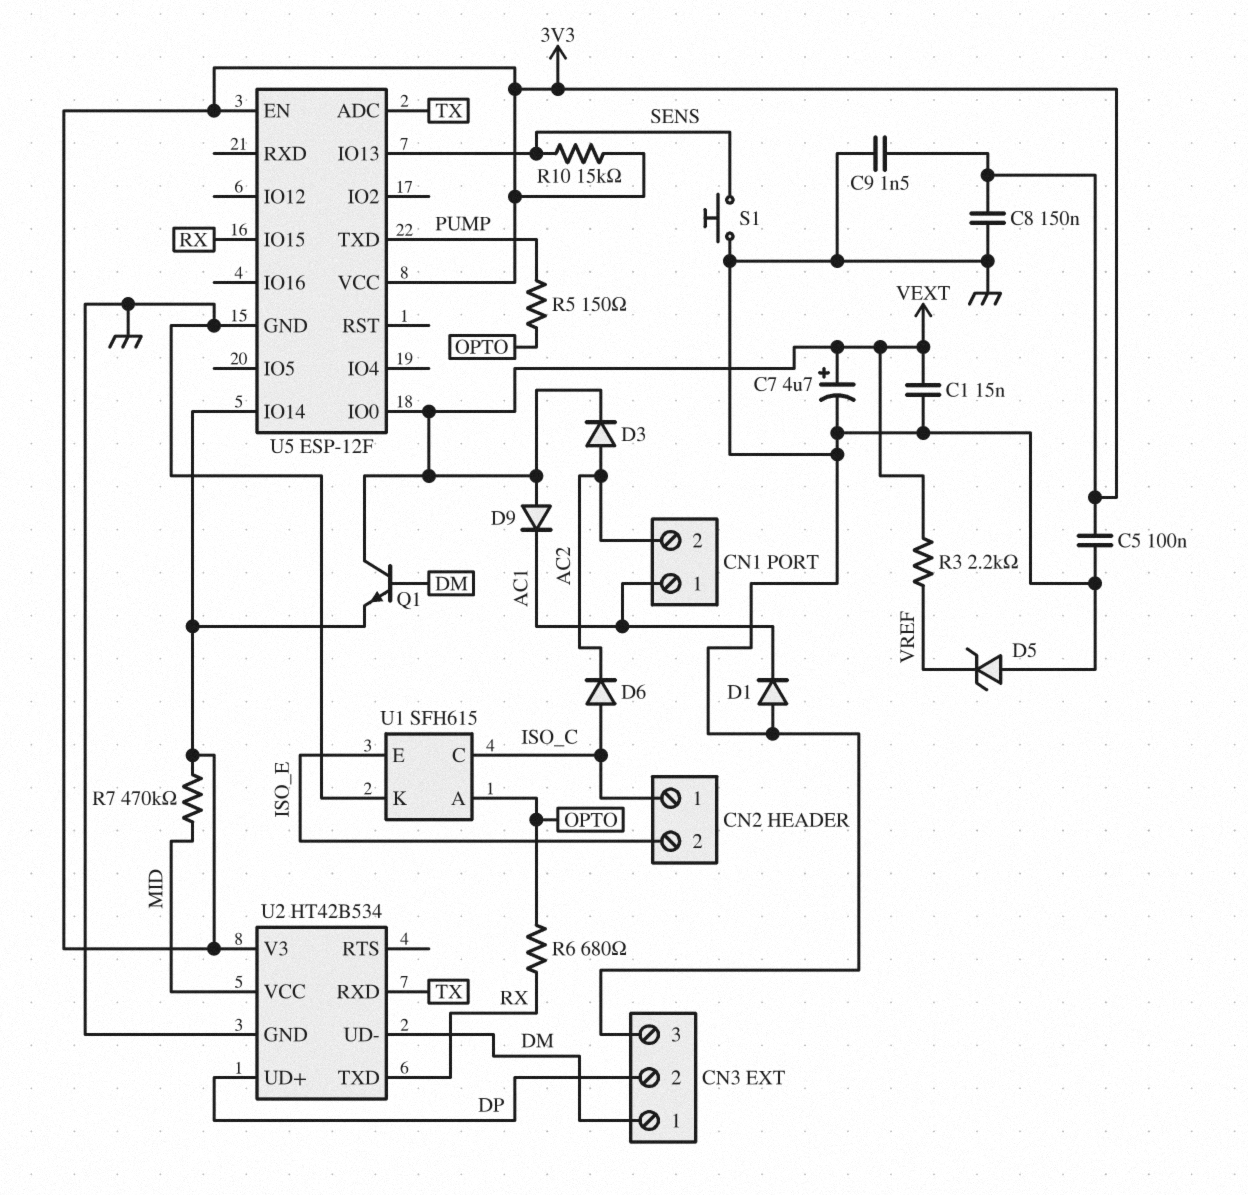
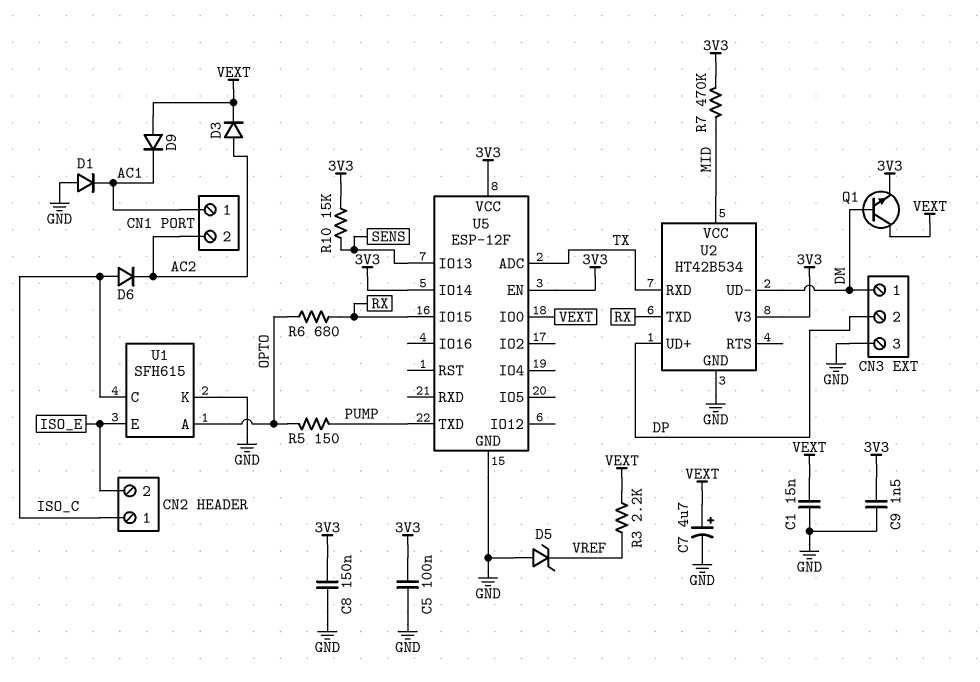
S1: button (GND, SENS) -> none

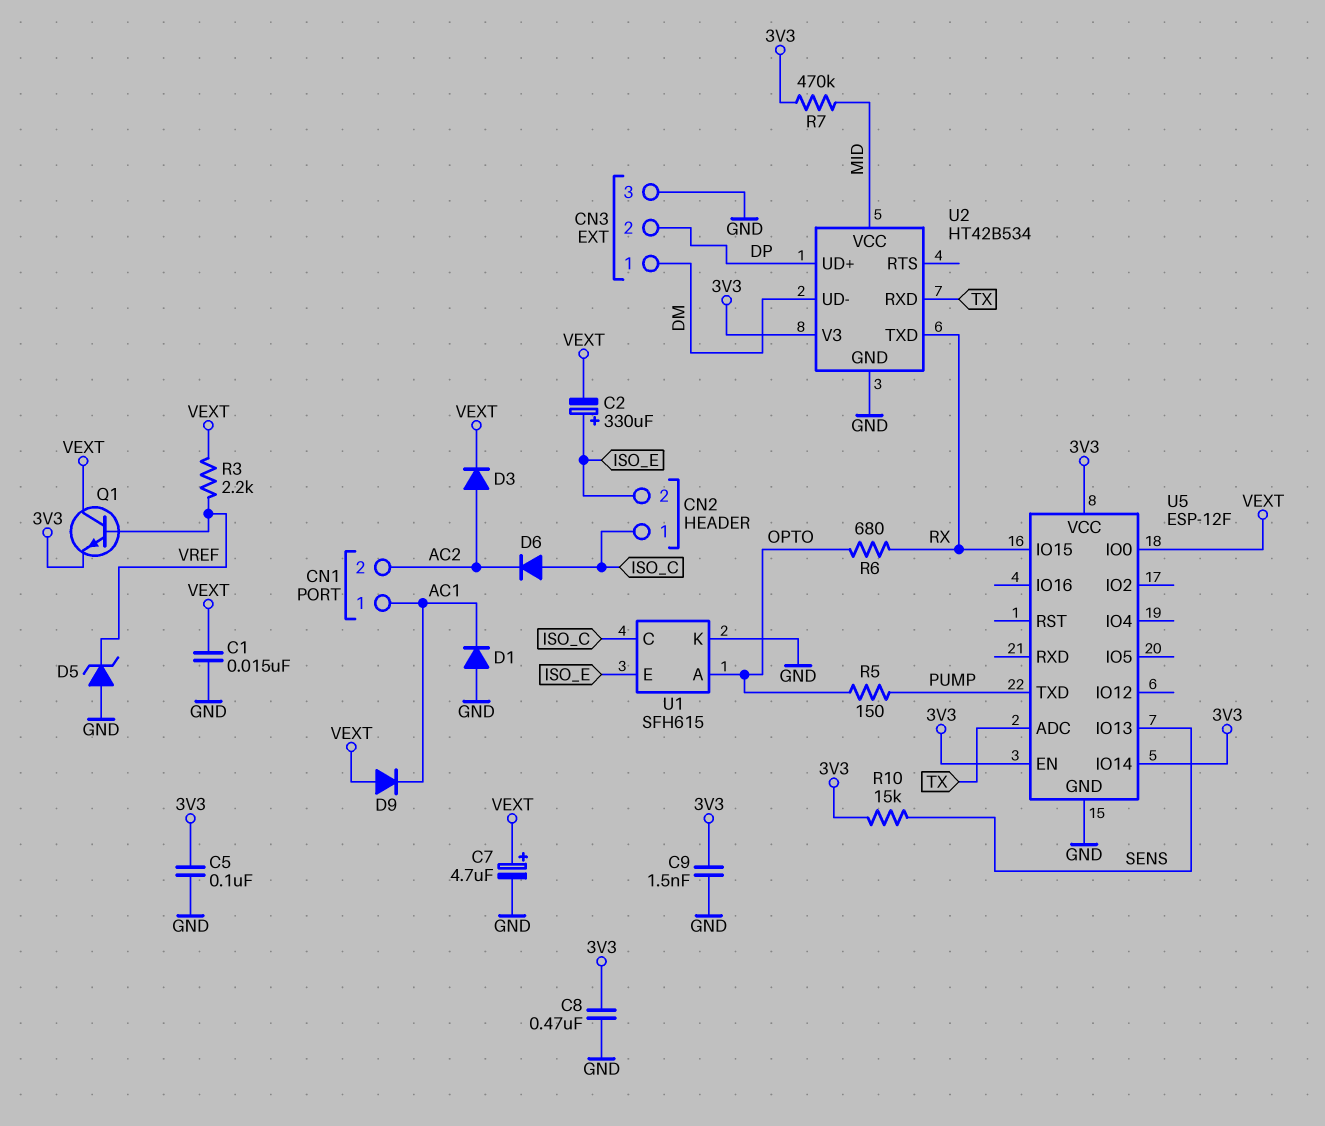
C2: none -> 330uF (plus ISO_E, minus VEXT)
C8: 150nF (3V3, GND) -> 470nF (3V3, GND)
Q1: NPN (B DM, C VEXT, E 3V3) -> NPN (B VREF, C VEXT, E 3V3)

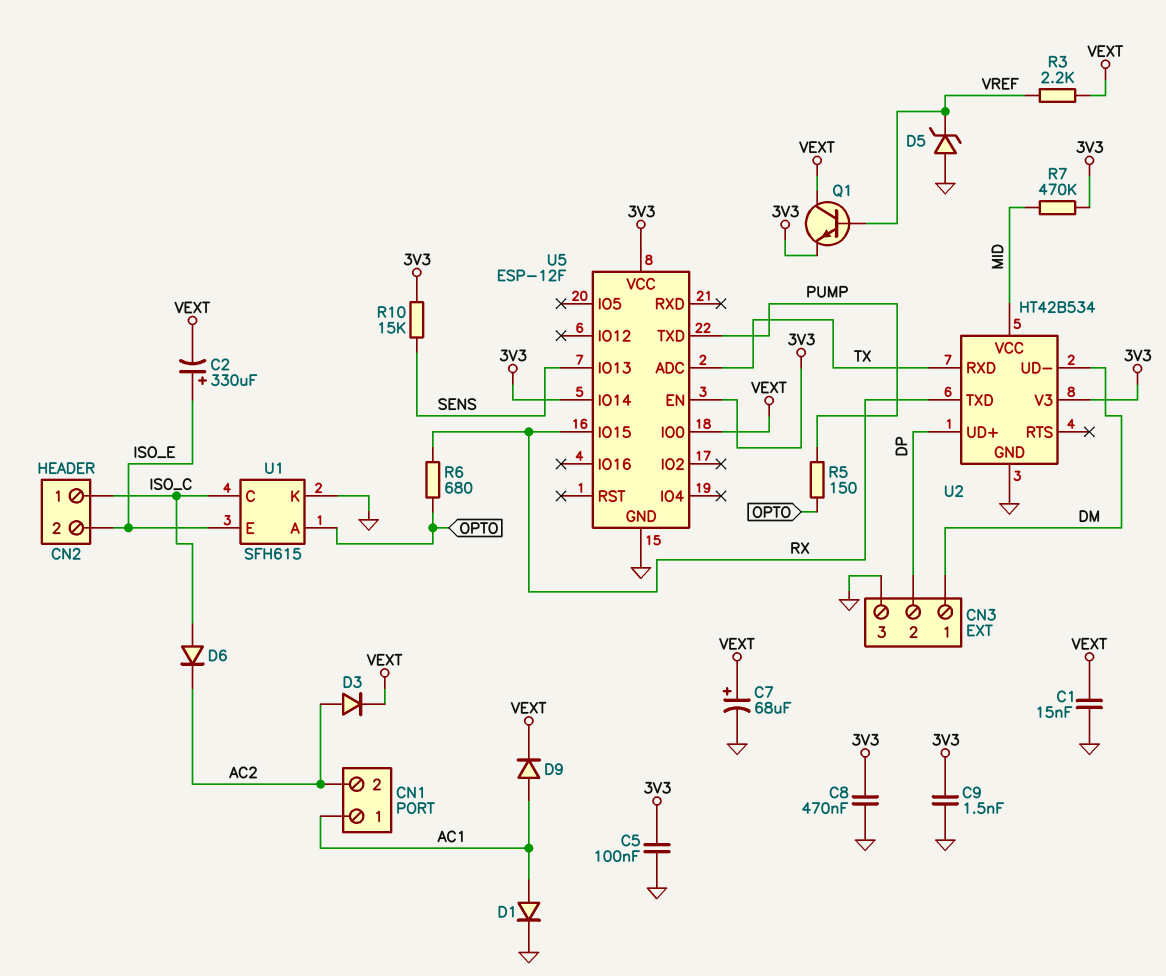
C7: 4.7uF (plus VEXT, minus GND) -> 68uF (plus VEXT, minus GND)
D1: diode (A GND, K AC1) -> diode (A AC1, K GND)
D9: diode (A VEXT, K AC1) -> diode (A AC1, K VEXT)

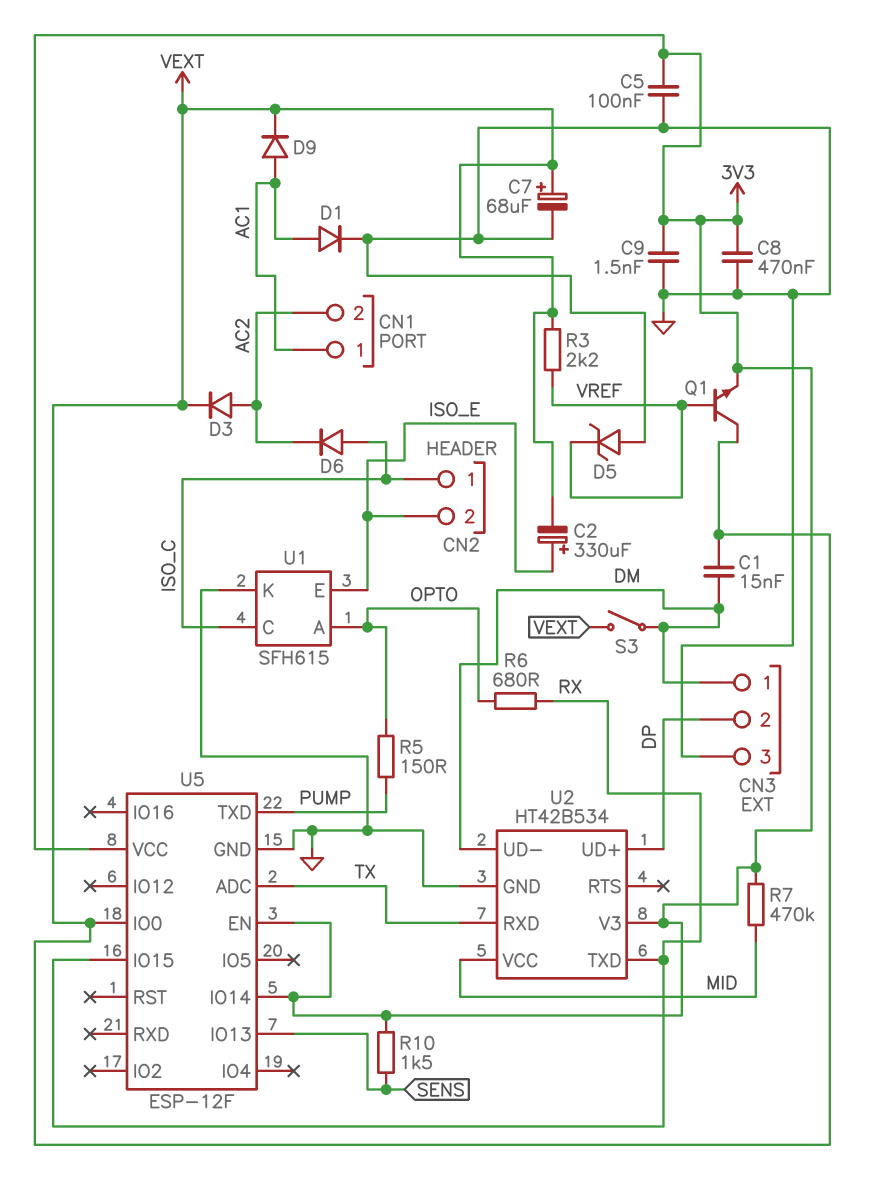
C1: 15nF (GND, VEXT) -> 15nF (DM, VEXT)
R10: 15k (3V3, SENS) -> 1.5k (3V3, SENS)
S3: none -> switch (DM, VEXT)

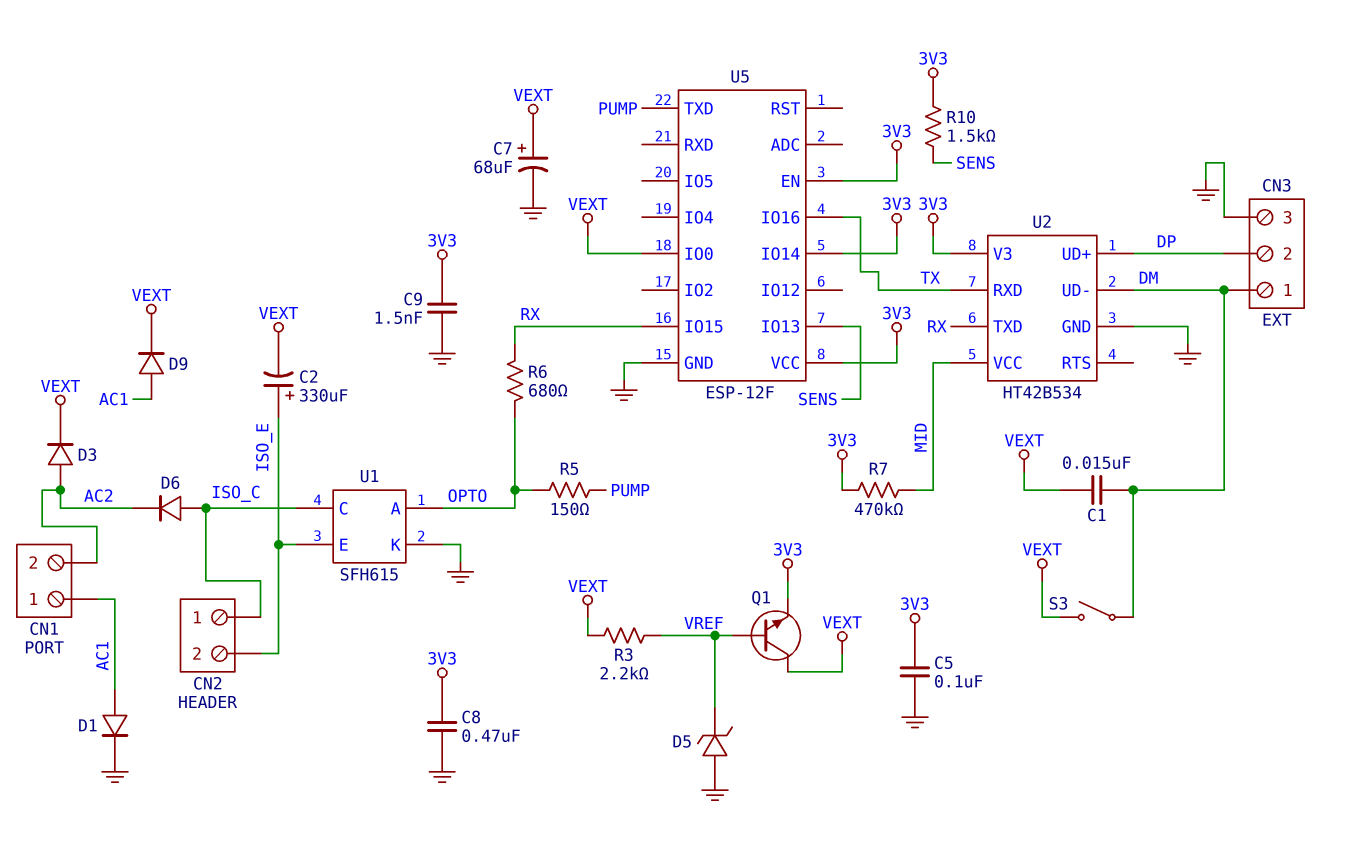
U5 pin ADC: TX -> none
U5 pin IO16: none -> TX

